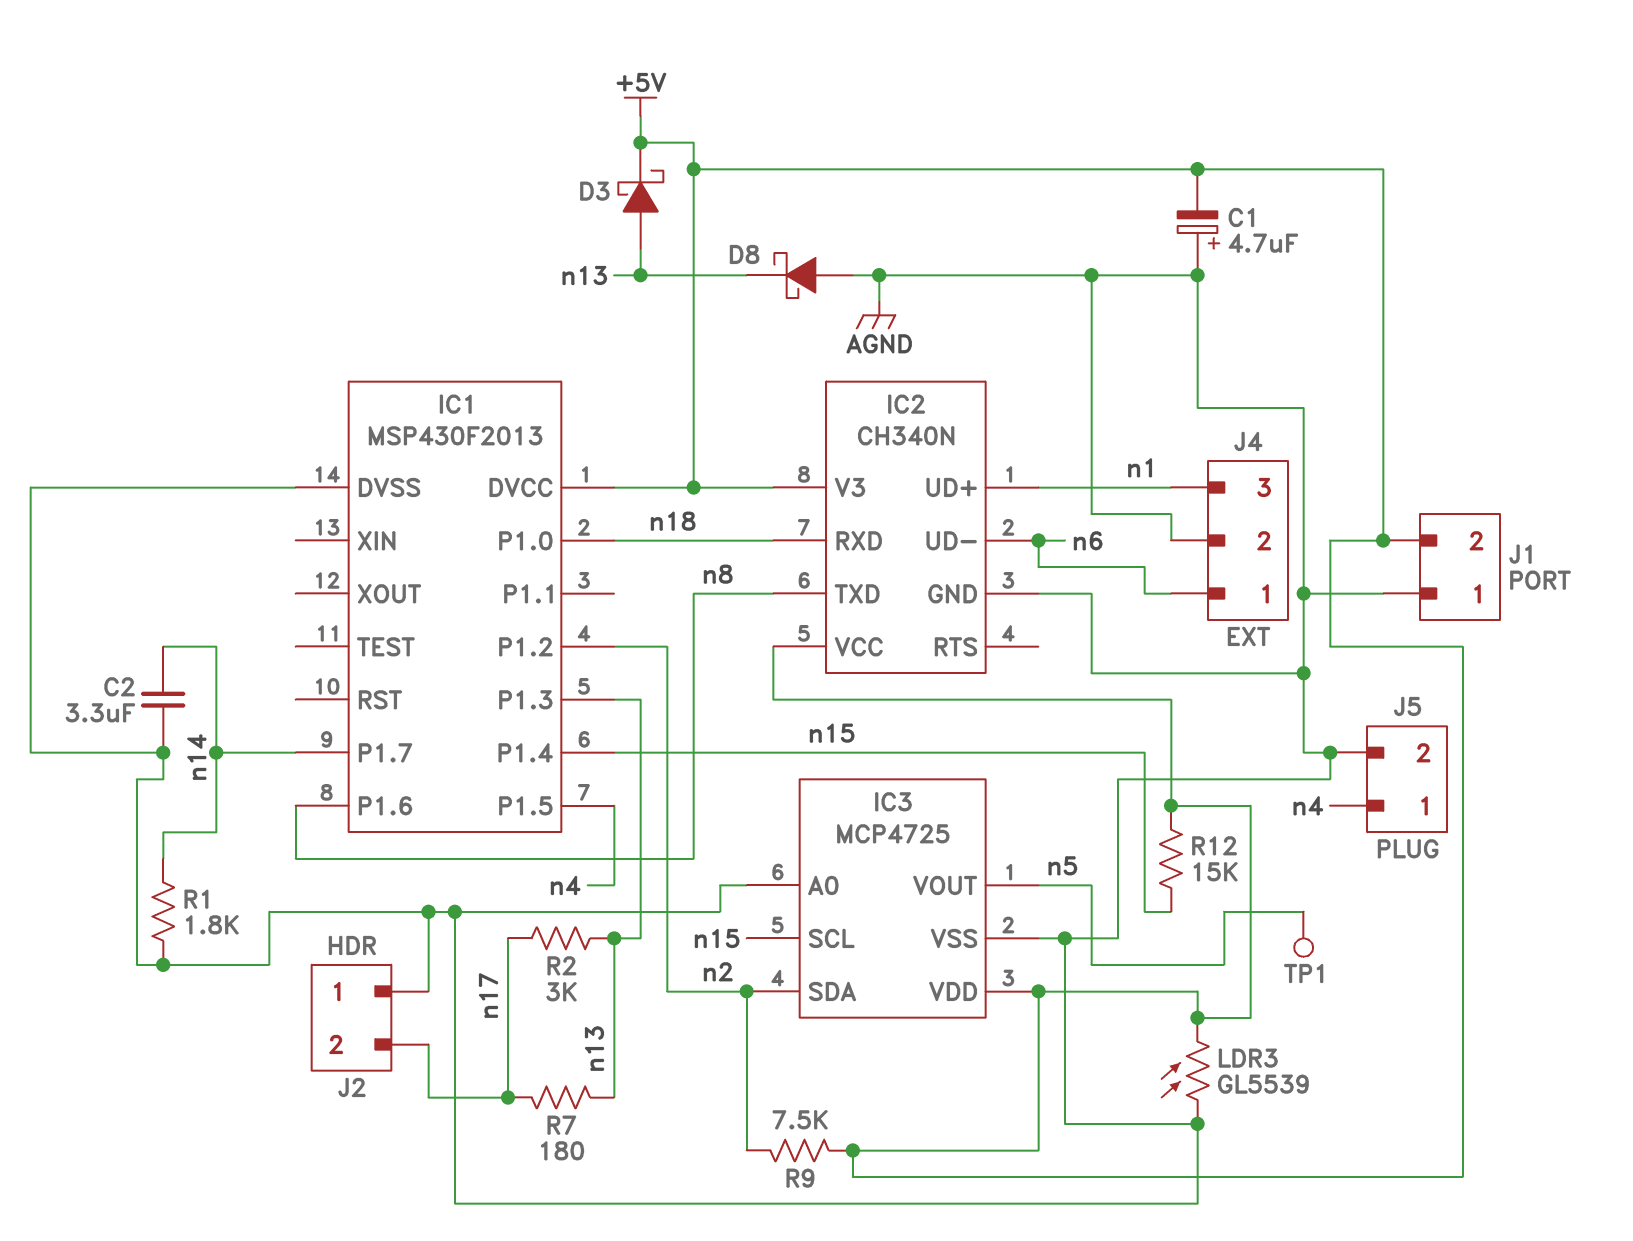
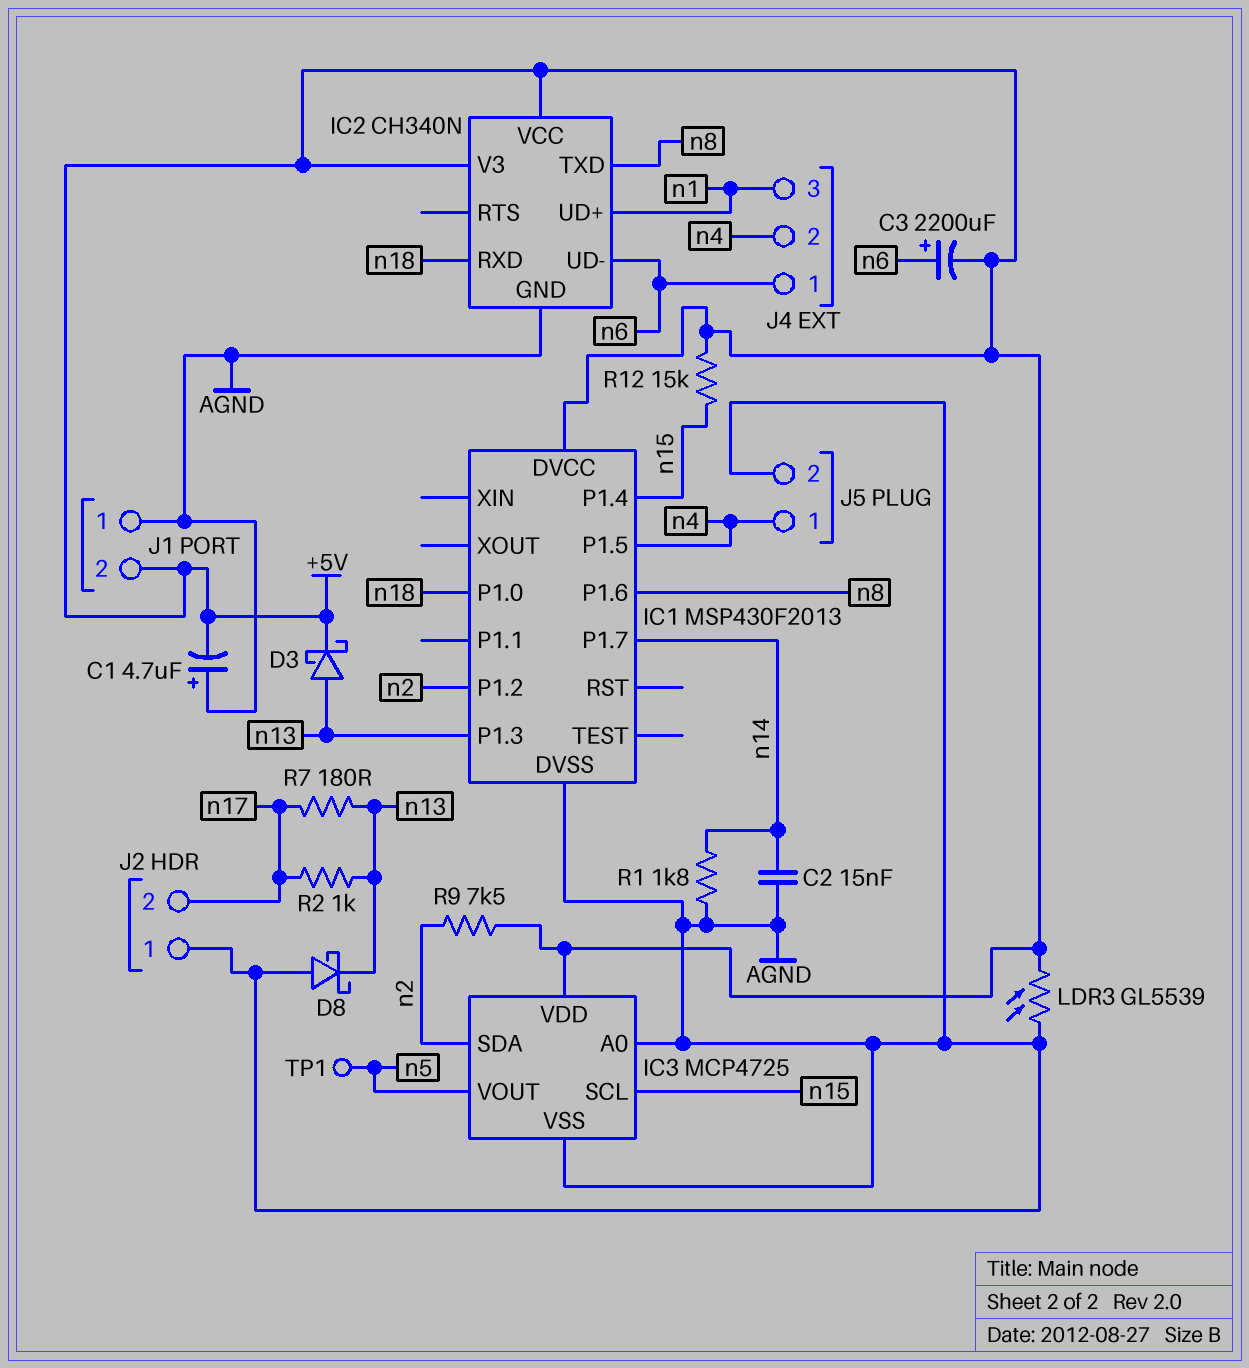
C2: 3.3uF (AGND, n14) -> 15nF (AGND, n14)
C3: none -> 2200uF (plus n6, minus +5V)
J4 pin 2: AGND -> n4
R2: 3k (n13, n17) -> 1k (n13, n17)

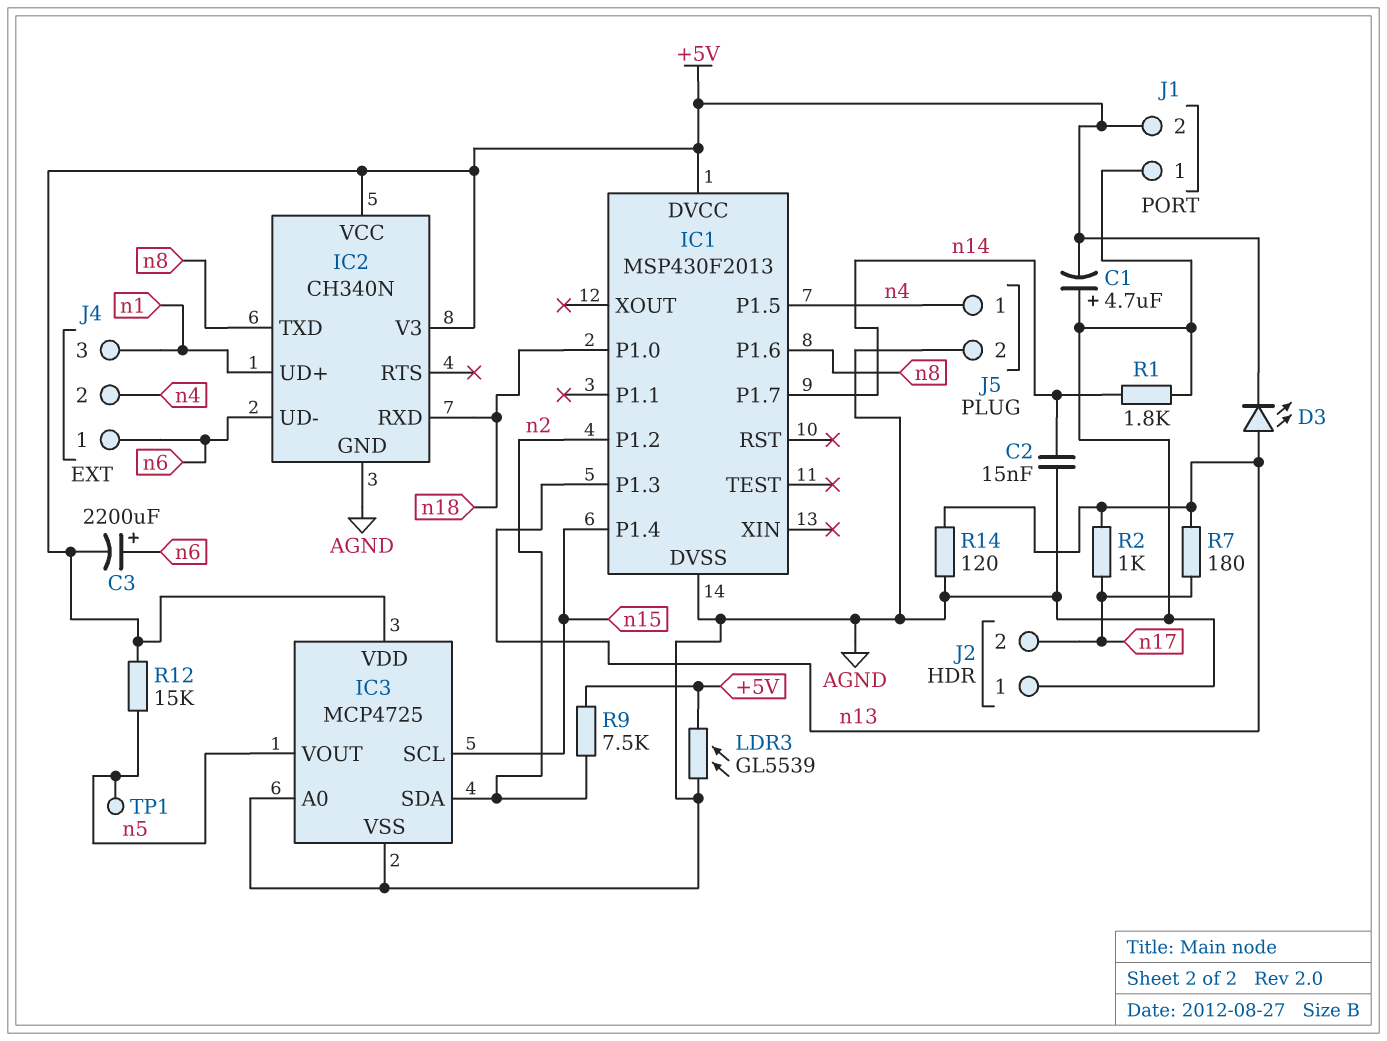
D3: schottky (A n13, K +5V) -> LED (A n13, K +5V)
D8: schottky (A AGND, K n13) -> none
R12: 15k (+5V, n15) -> 15k (+5V, n5)
R14: none -> 120 (AGND, n13)

